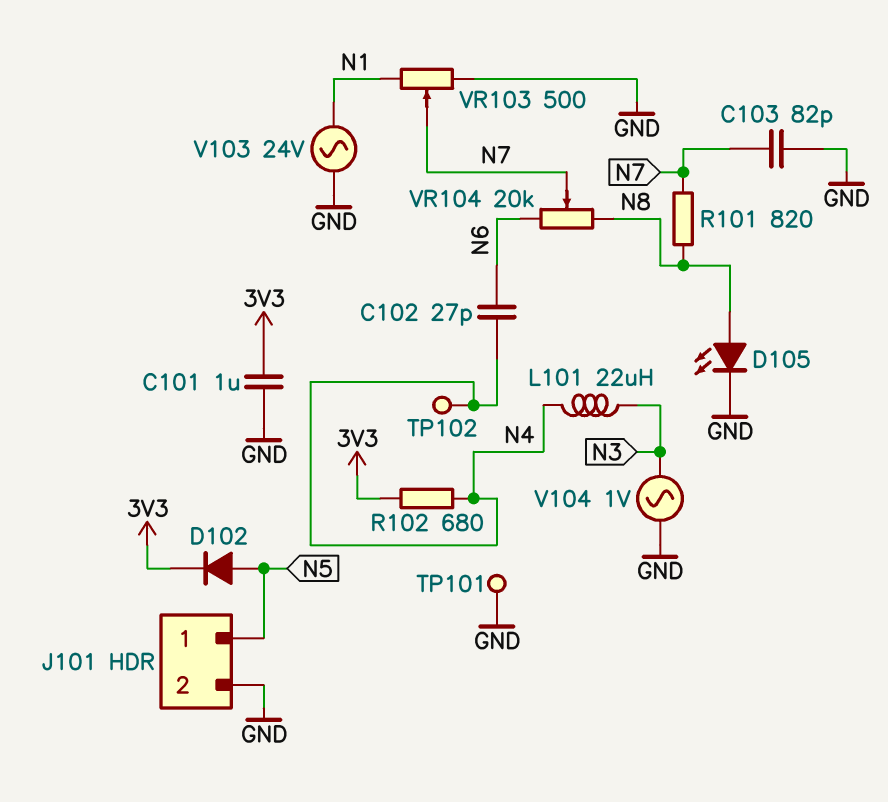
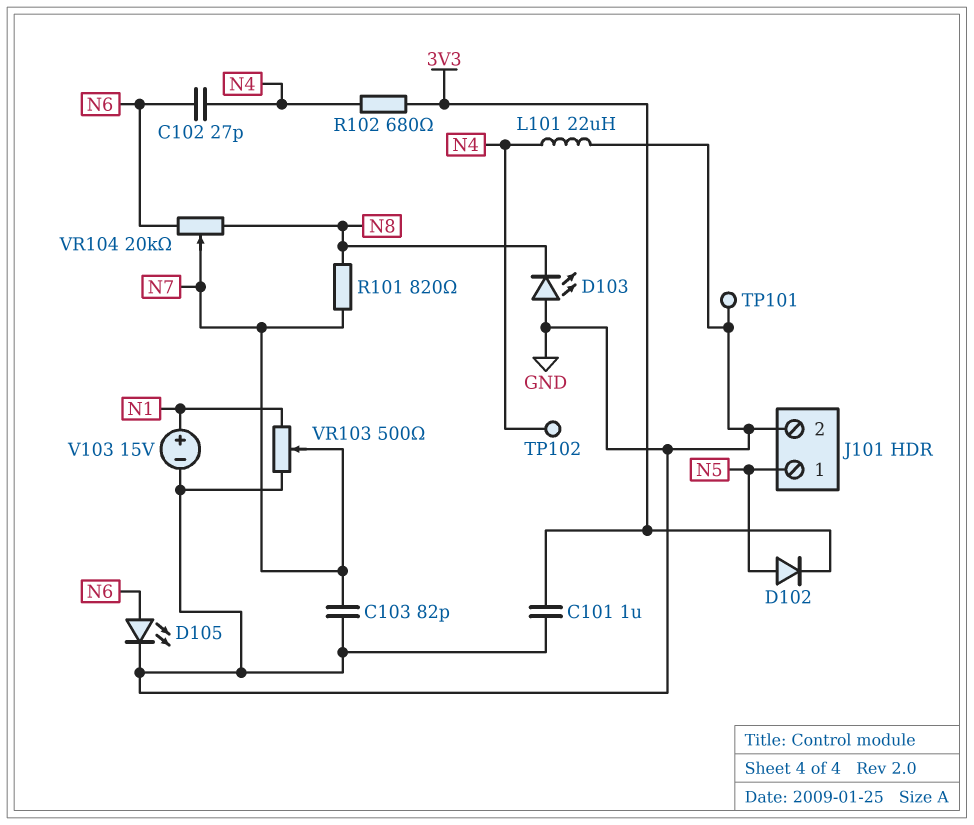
D103: none -> LED (A GND, K N8)
D105: LED (A N8, K GND) -> LED (A N6, K GND)
L101: 22uH (N3, N4) -> 22uH (GND, N4)
V103: AC 24V (GND, N1) -> 15V (plus N1, minus GND)
V104: AC 1V (GND, N3) -> none

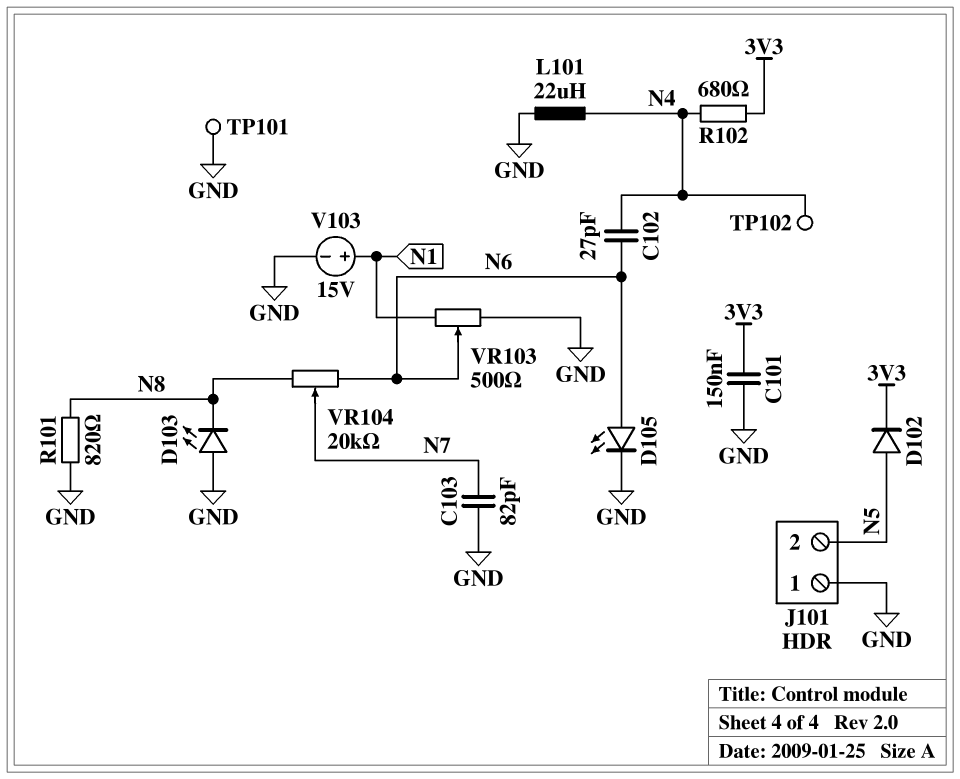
C101: 1uF (3V3, GND) -> 150nF (3V3, GND)
J101 pin 1: N5 -> GND
J101 pin 2: GND -> N5
R101: 820 (N7, N8) -> 820 (GND, N8)
VR103: 500 (GND, N1, wiper N7) -> 500 (GND, N1, wiper N6)

